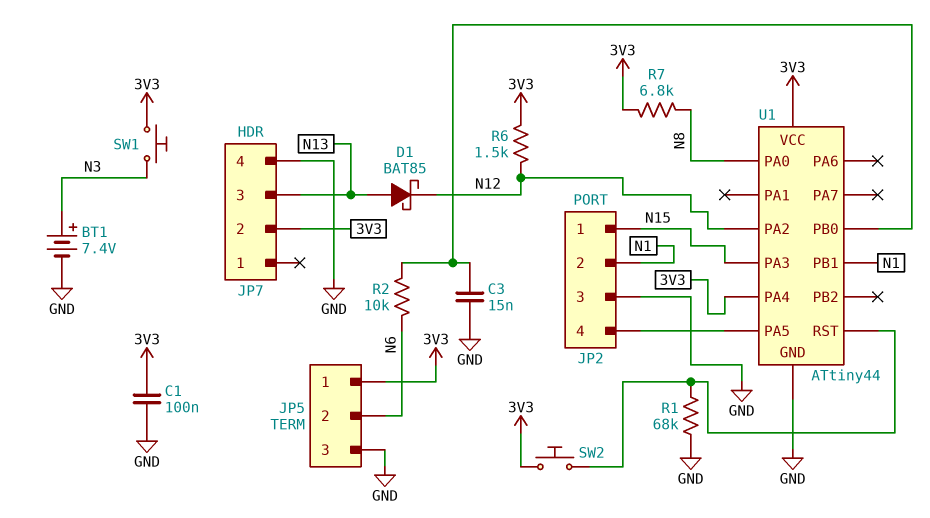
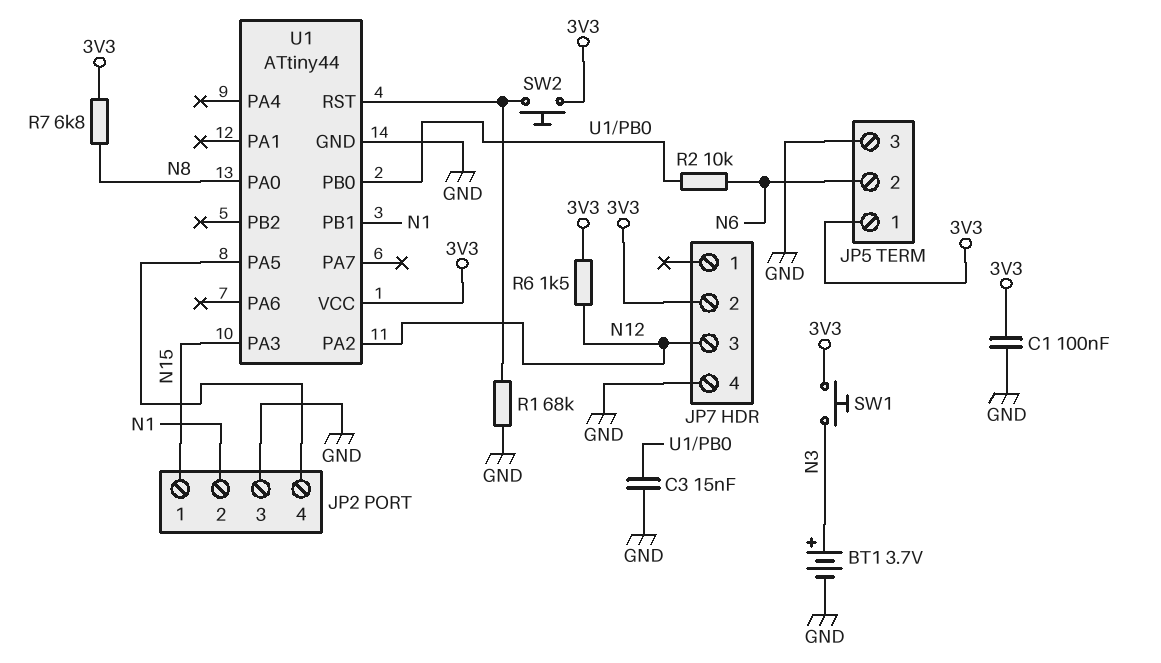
BT1: 7.4V (plus N3, minus GND) -> 3.7V (plus N3, minus GND)
D1: schottky BAT85 (A N13, K N12) -> none
JP7 pin 3: N13 -> N12
U1 pin PA4: 3V3 -> none

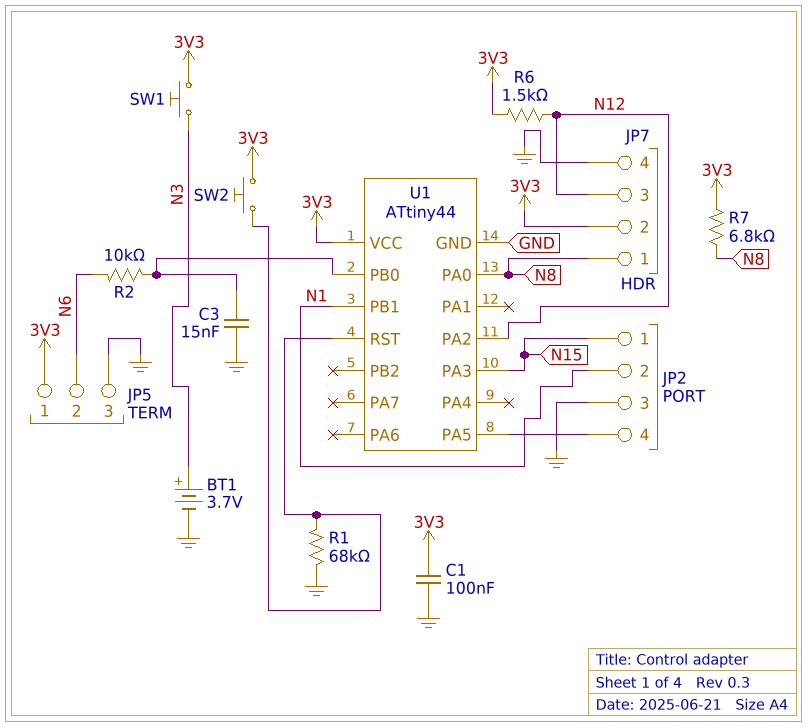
JP7 pin 1: none -> N8

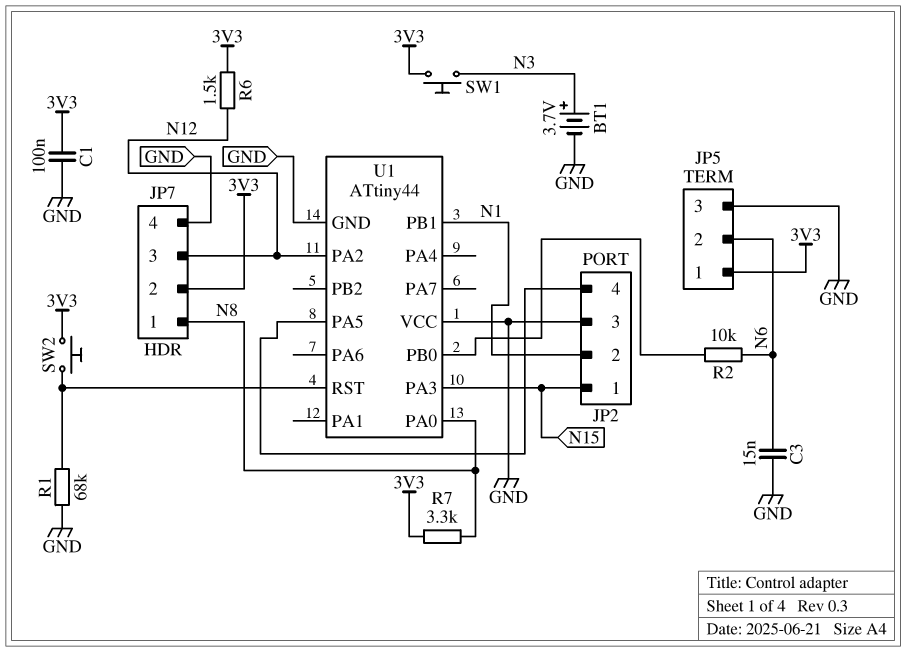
C3: 15nF (GND, U1/PB0) -> 15nF (GND, N6)
R7: 6.8k (3V3, N8) -> 3.3k (3V3, N8)
U1 pin VCC: 3V3 -> GND

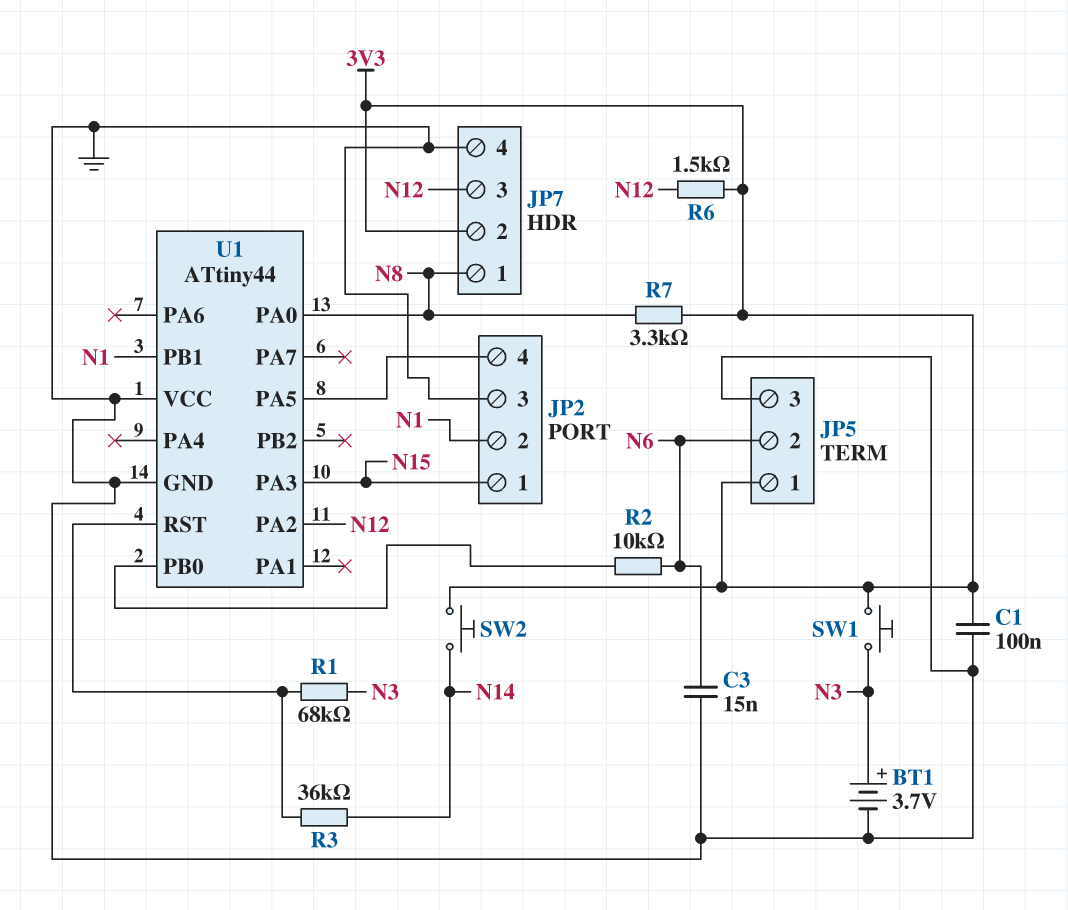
R1: 68k (GND, U1/RST) -> 68k (N3, U1/RST)
R3: none -> 36k (N14, U1/RST)
SW2: button (3V3, U1/RST) -> button (3V3, N14)

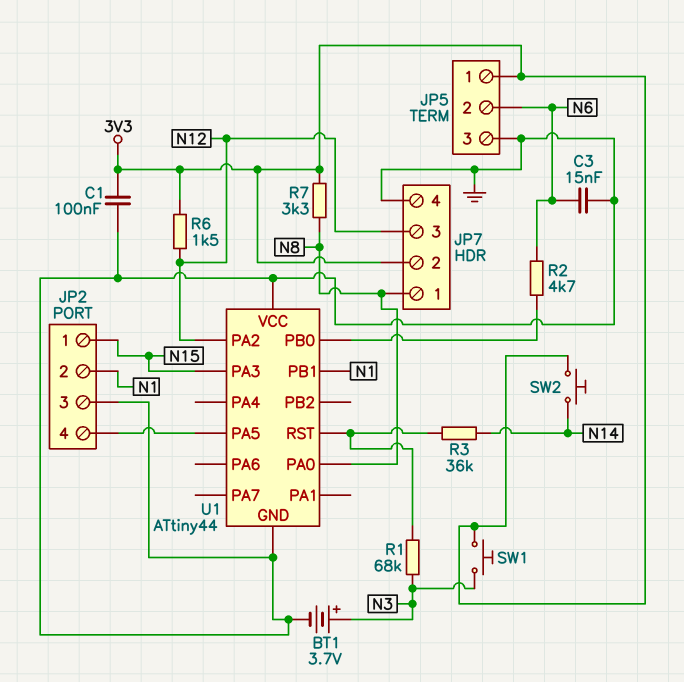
R2: 10k (N6, U1/PB0) -> 4.7k (N6, U1/PB0)

